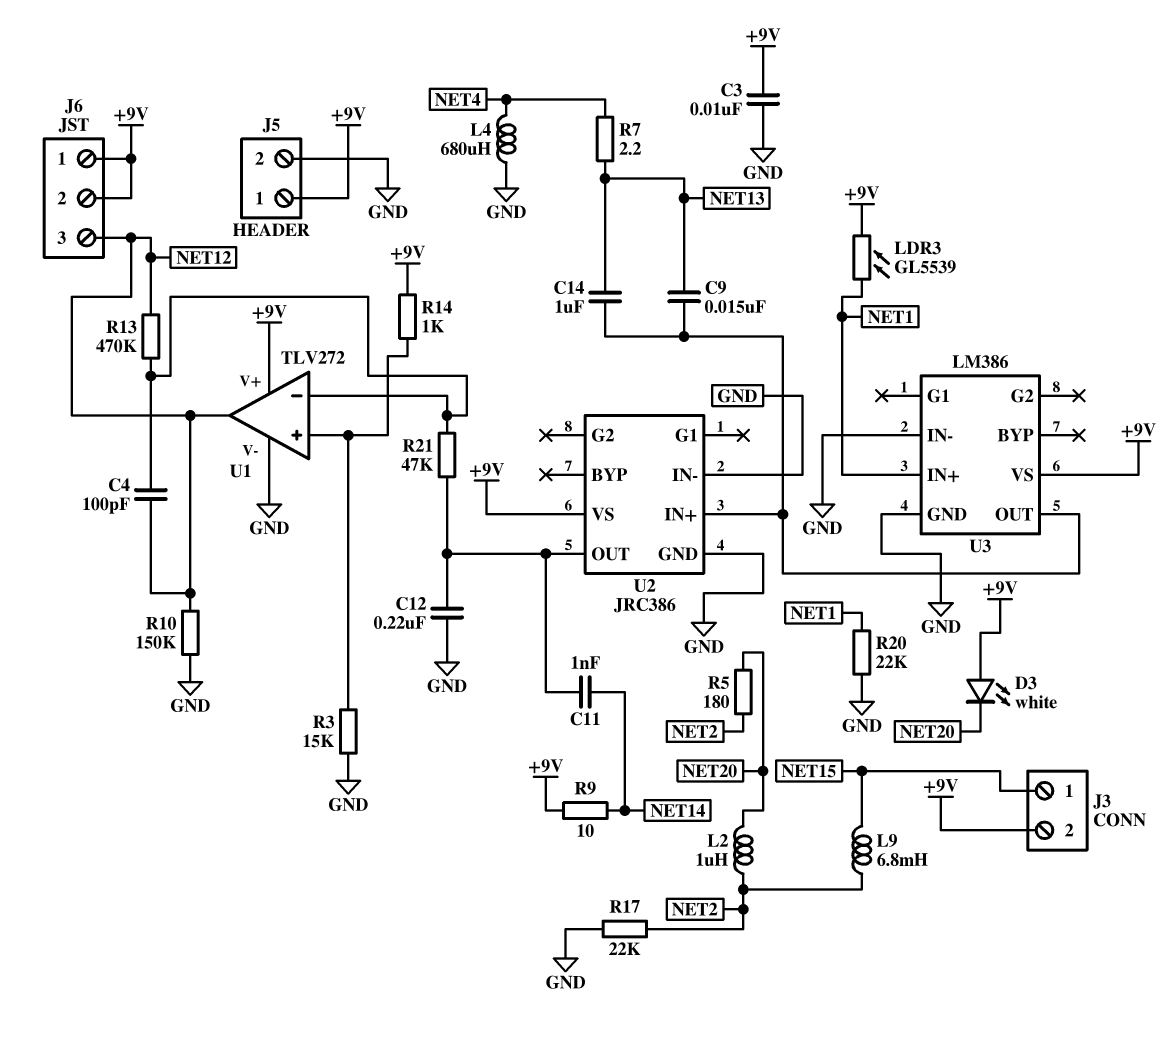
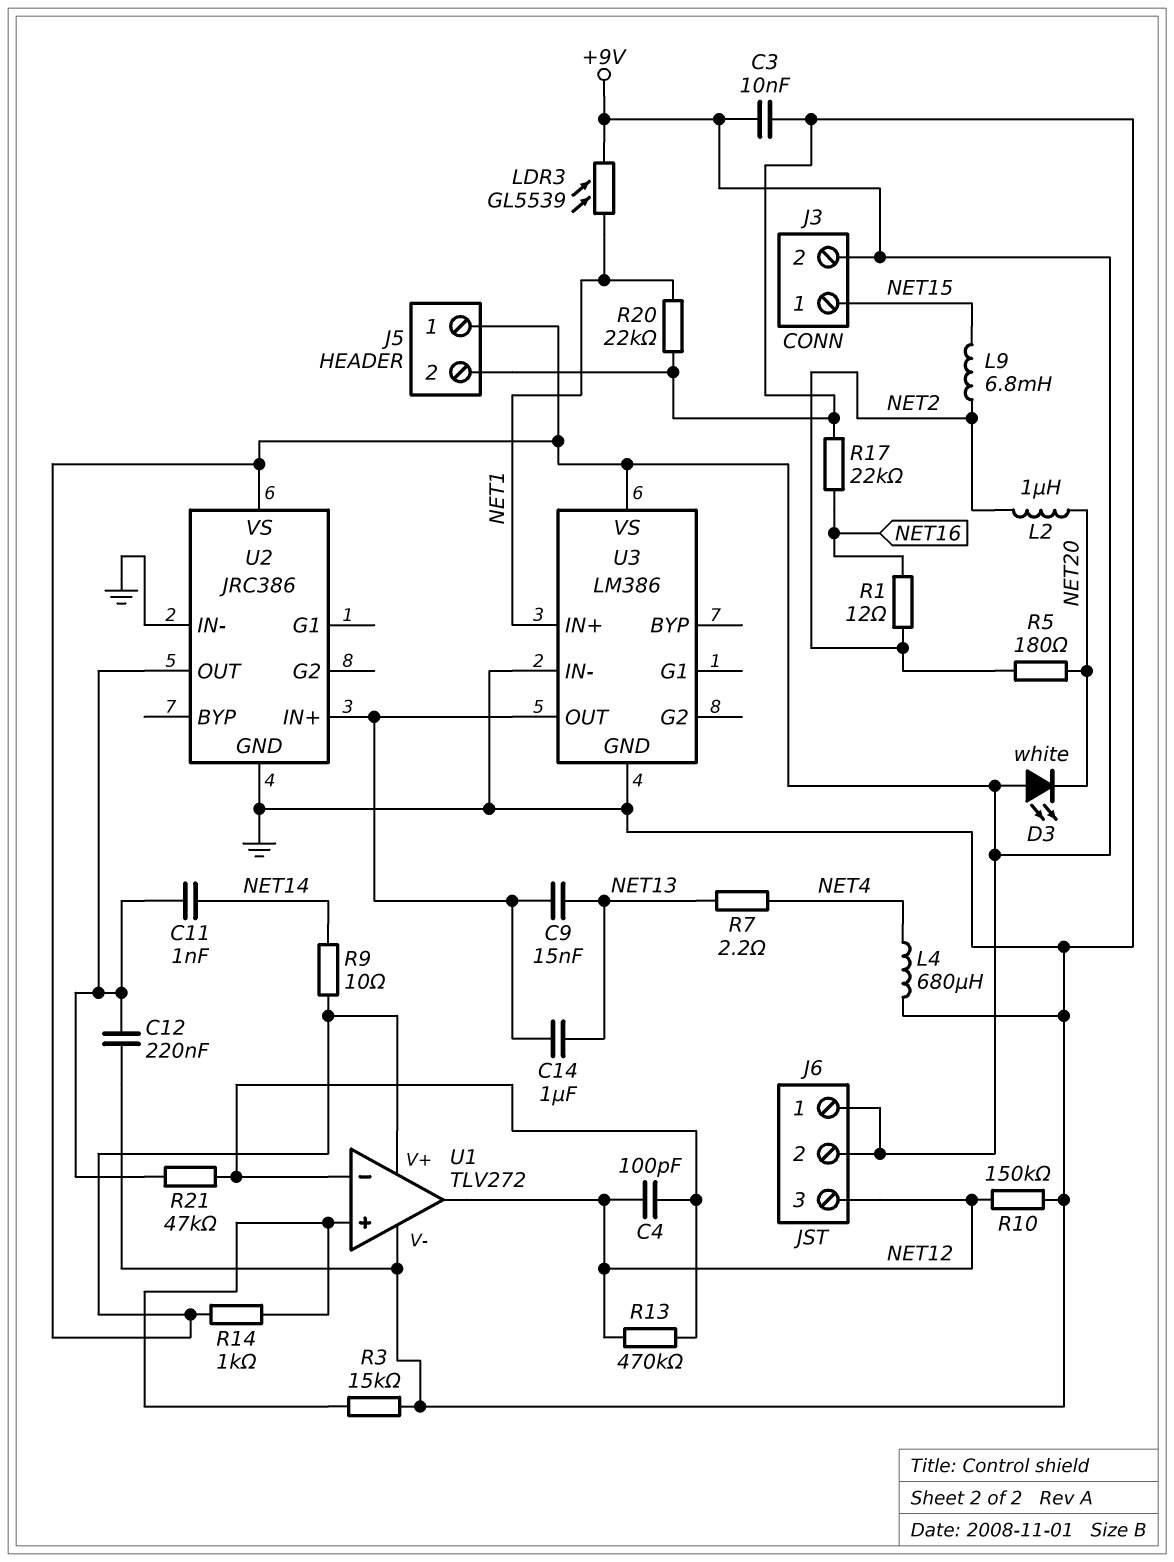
R1: none -> 12 (NET2, NET16)
R17: 22k (GND, NET2) -> 22k (GND, NET16)

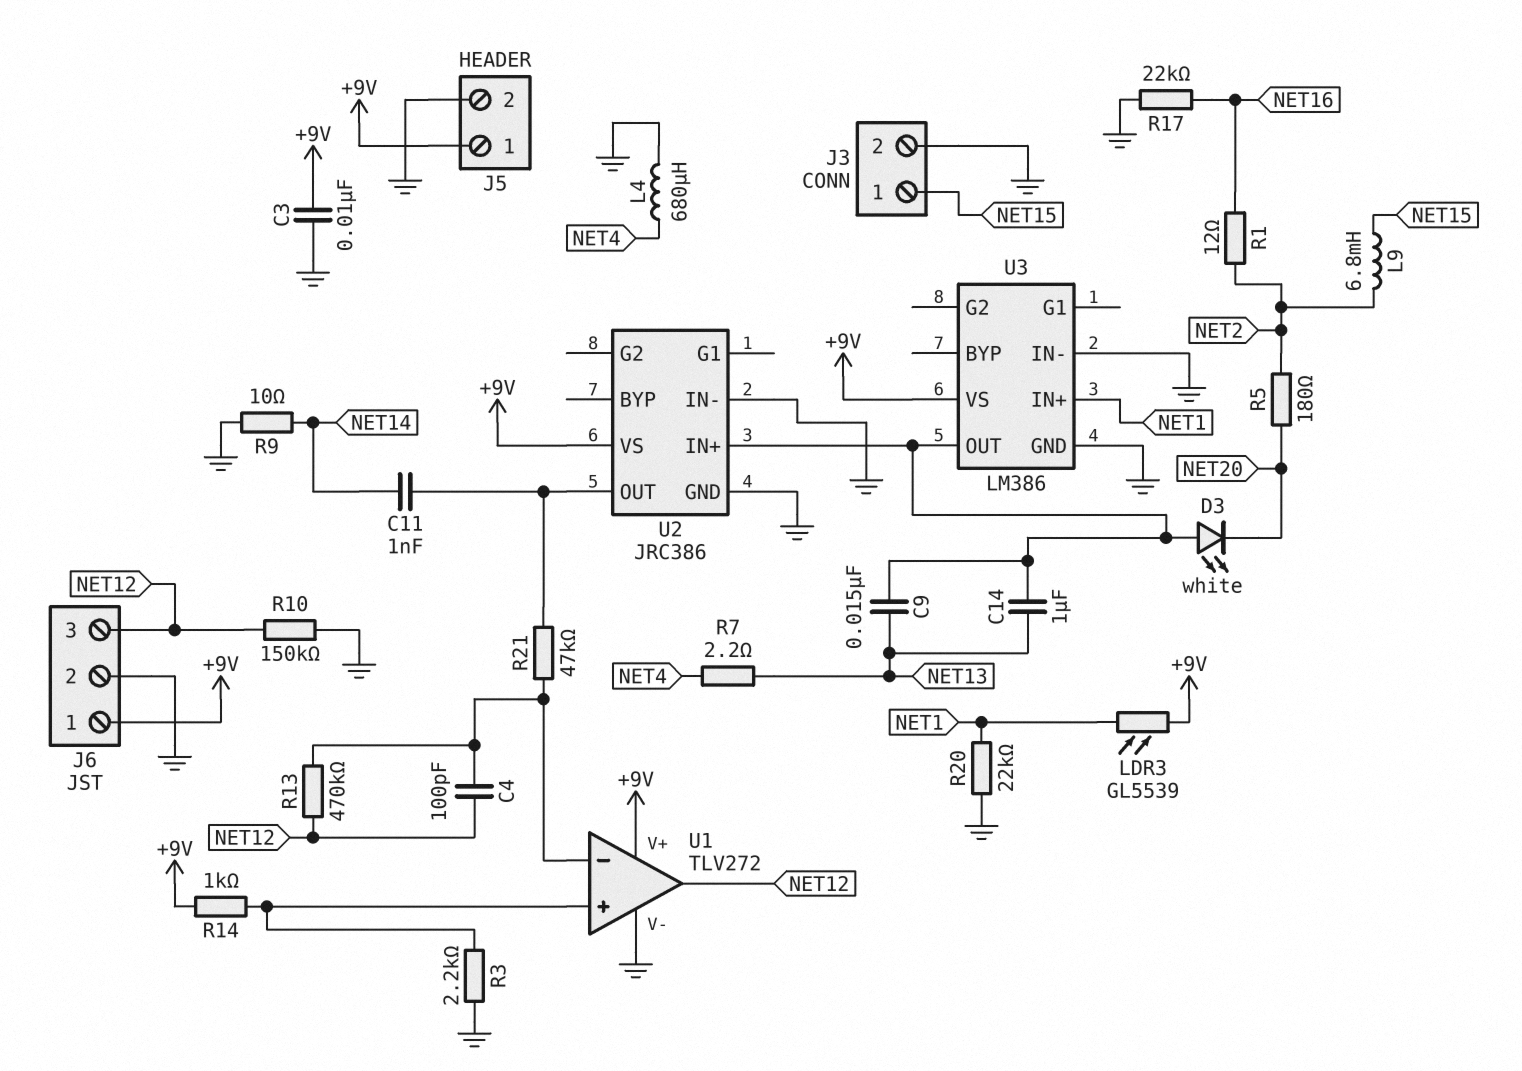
C12: 220nF (GND, U2/OUT) -> none
D3: LED white (A +9V, K NET20) -> LED white (A U2/IN+, K NET20)
J3 pin 2: +9V -> GND
J6 pin 2: +9V -> GND
L2: 1uH (NET2, NET20) -> none
R3: 15k (GND, U1/in+) -> 2.2k (GND, U1/in+)
R9: 10 (+9V, NET14) -> 10 (GND, NET14)

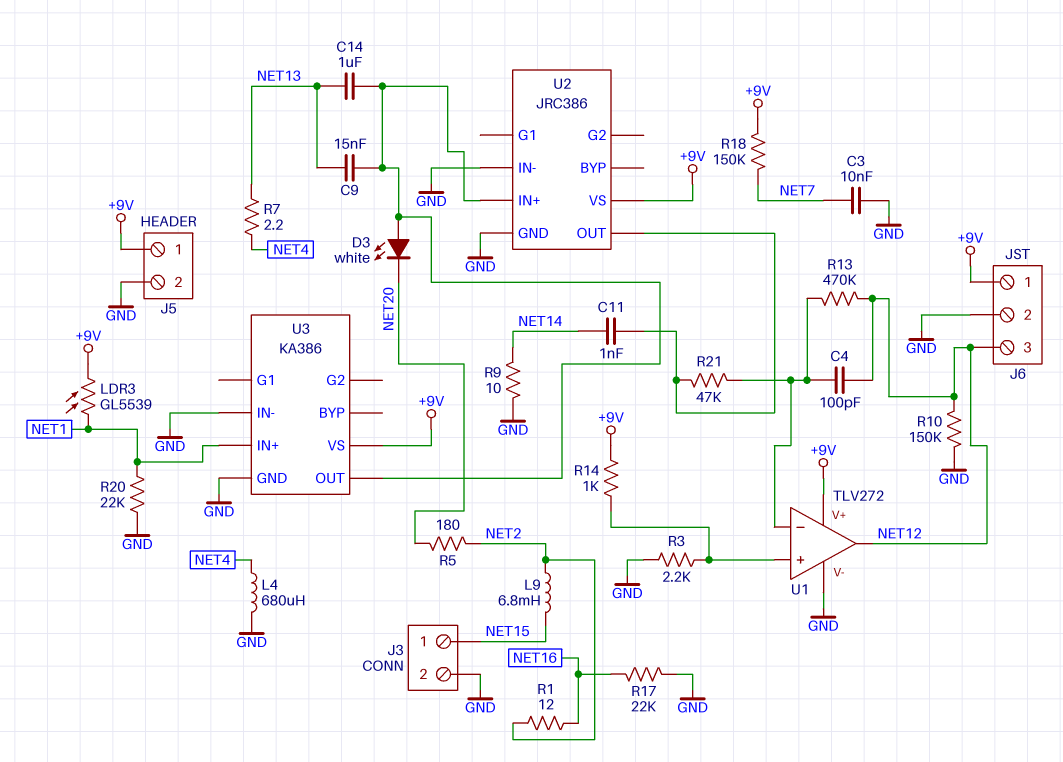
C3: 10nF (+9V, GND) -> 10nF (GND, NET7)
R18: none -> 150k (+9V, NET7)
U3: LM386 -> KA386

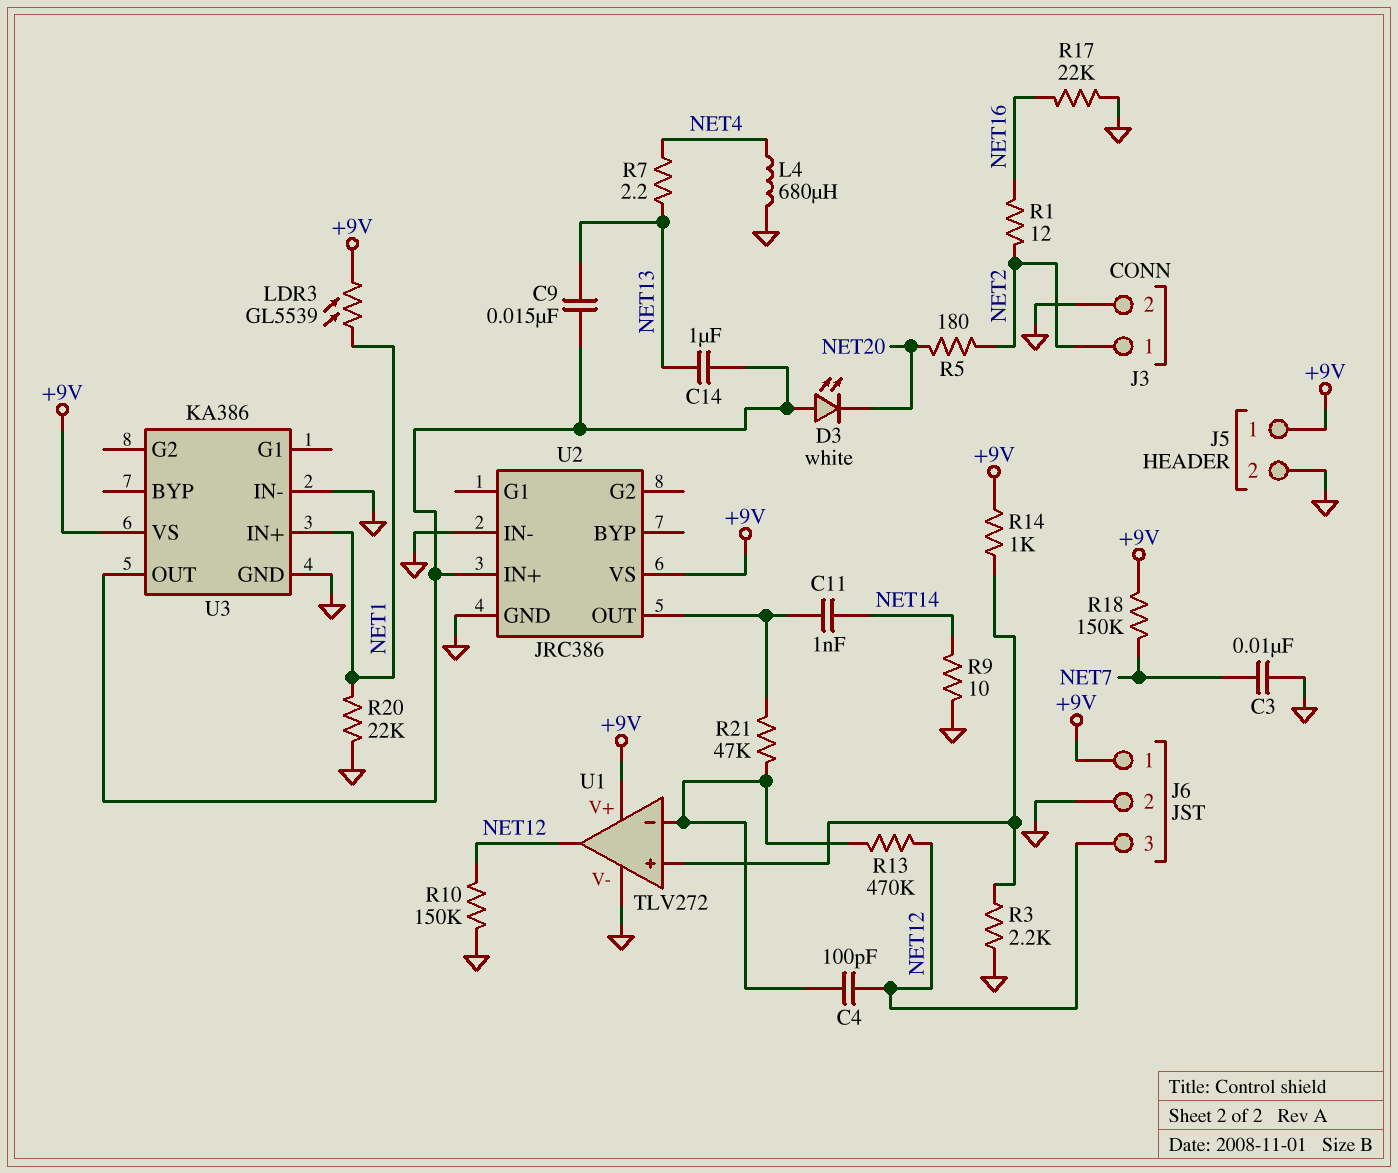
J3 pin 1: NET15 -> NET2
L9: 6.8mH (NET2, NET15) -> none

